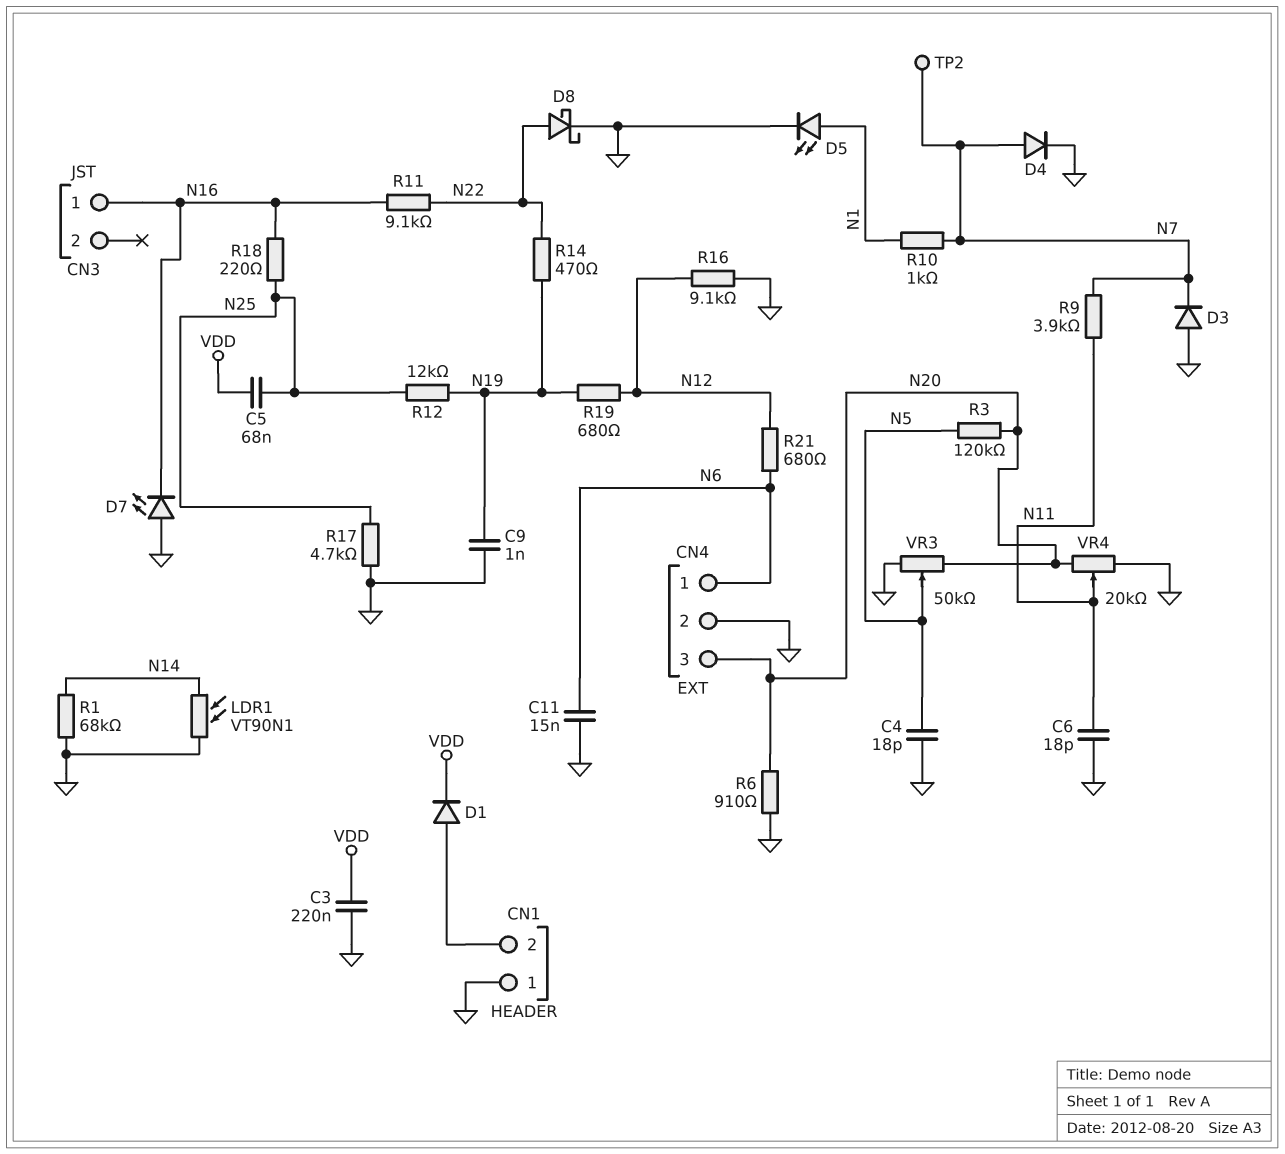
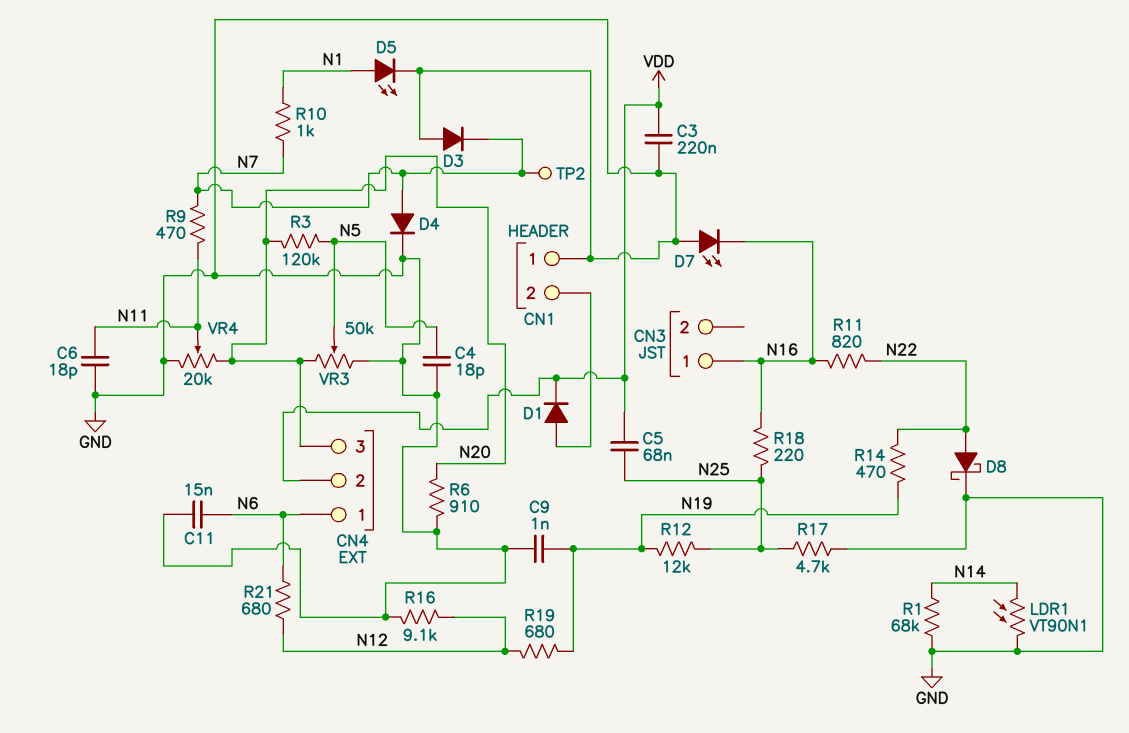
CN4 pin 2: GND -> VDD
R9: 3.9k (N7, N11) -> 470 (N7, N11)
R11: 9.1k (N16, N22) -> 820 (N16, N22)

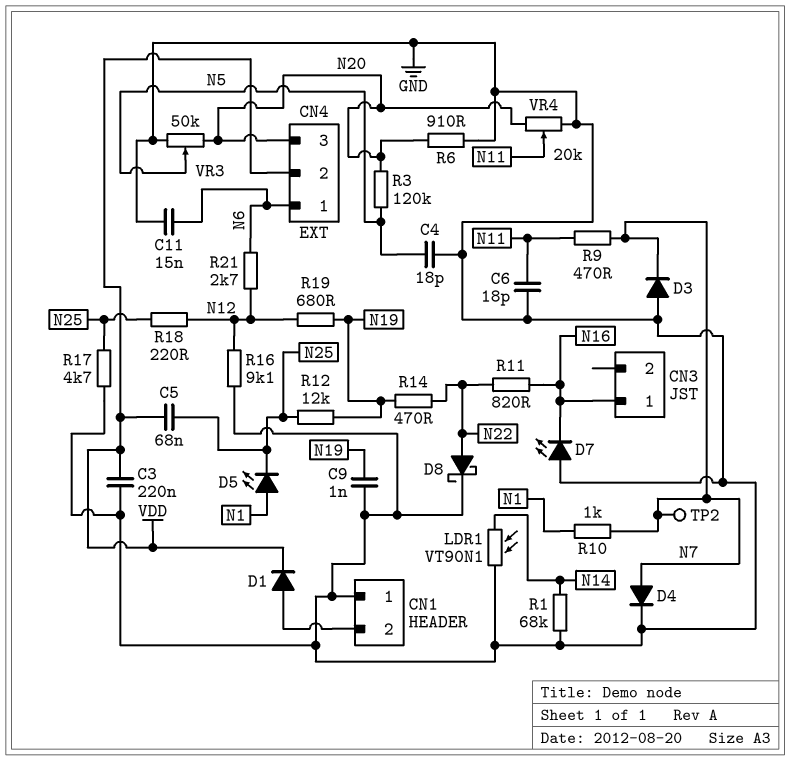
D5: LED (A N1, K GND) -> LED (A N1, K N25)
R18: 220 (N16, N25) -> 220 (N12, N25)
R21: 680 (N6, N12) -> 2.7k (N6, N12)

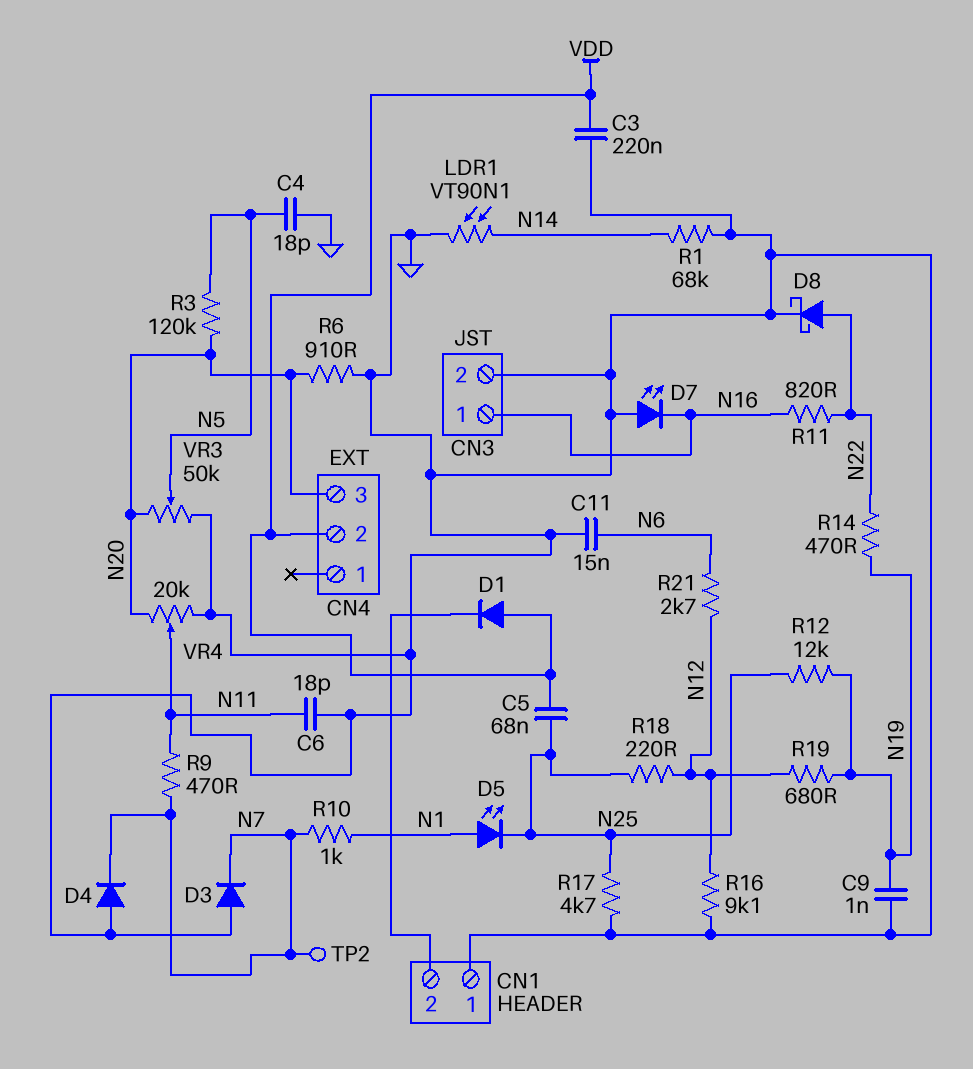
CN3 pin 2: none -> GND
CN4 pin 1: N6 -> none
D1: diode (A CN1/2, K VDD) -> diode (A VDD, K CN1/2)
D4: diode (A N7, K GND) -> diode (A GND, K N7)

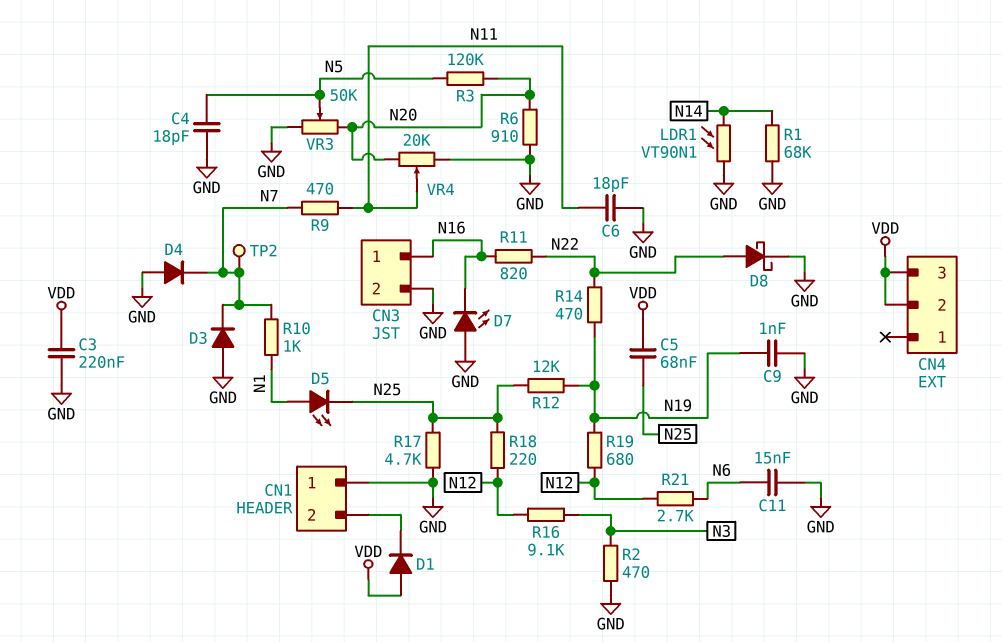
CN4 pin 3: N20 -> VDD
R2: none -> 470 (GND, N3)
R16: 9.1k (GND, N12) -> 9.1k (N3, N12)

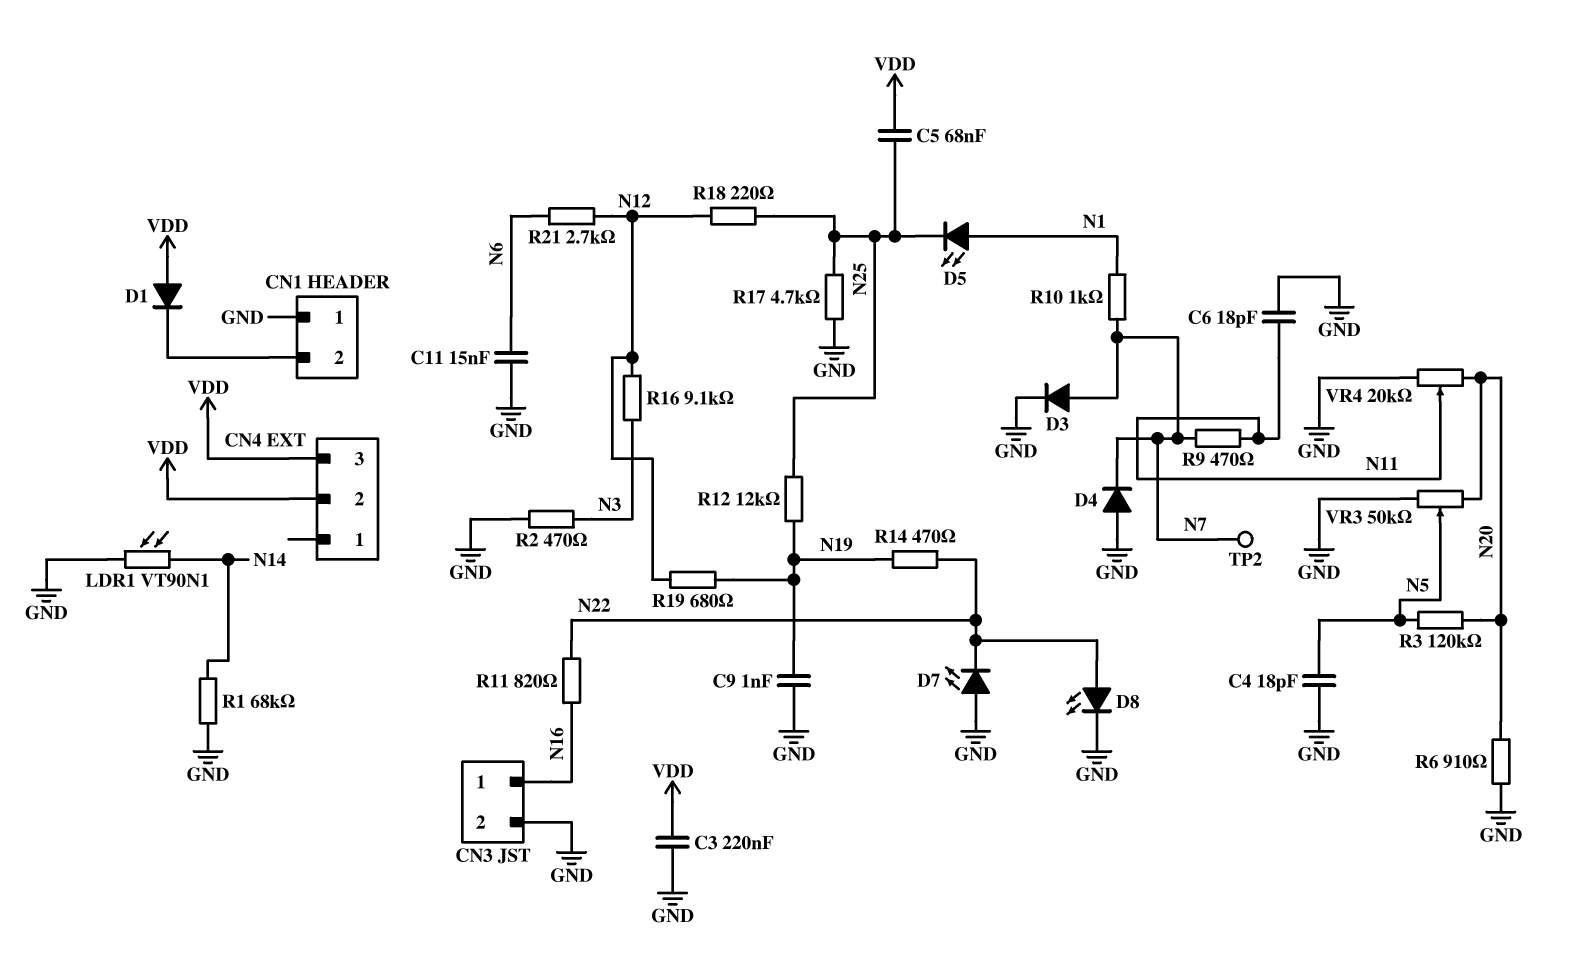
D3: diode (A GND, K N7) -> diode (A N7, K GND)
D7: LED (A GND, K N16) -> LED (A GND, K N22)
D8: schottky (A N22, K GND) -> LED (A N22, K GND)

